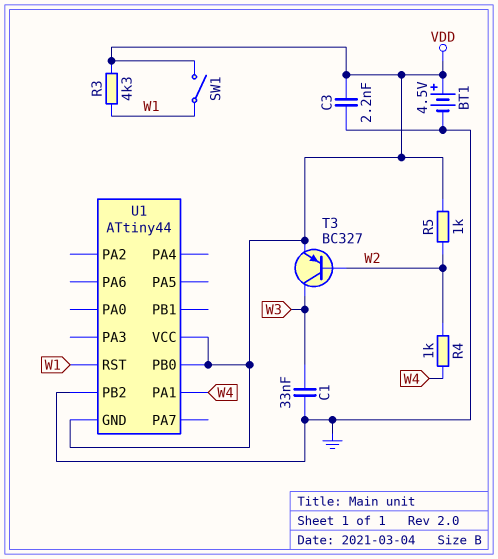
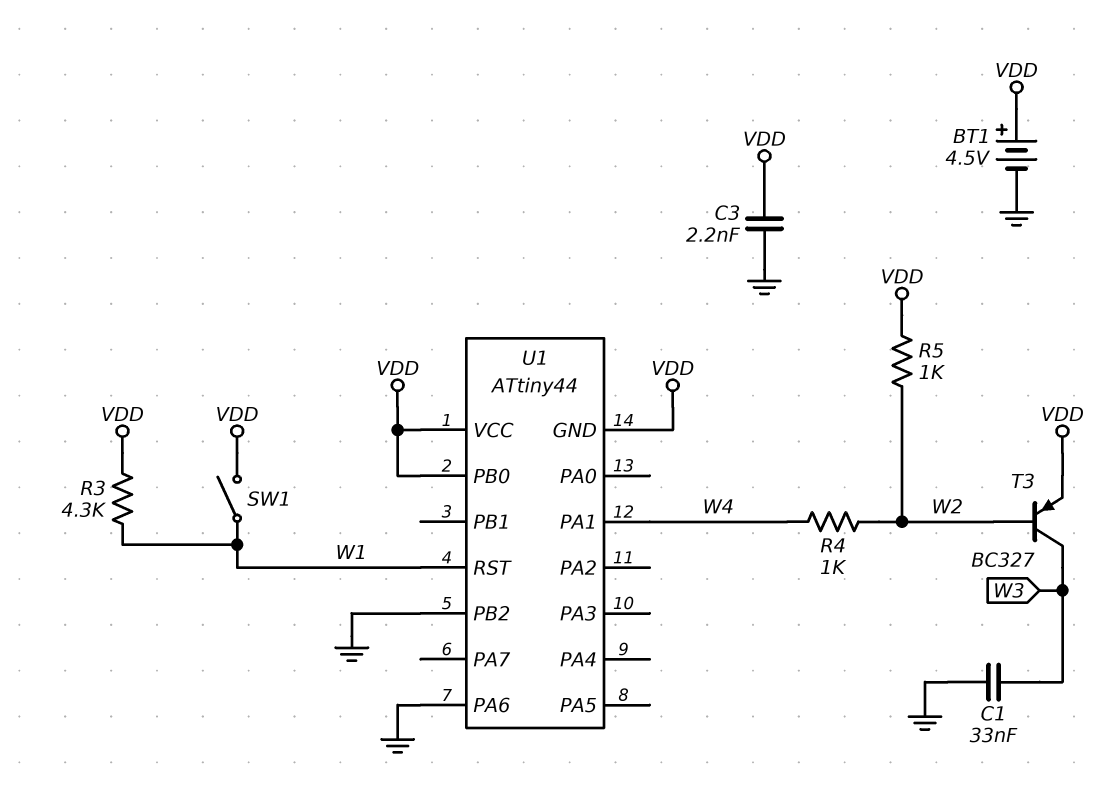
U1 pin PA6: none -> GND

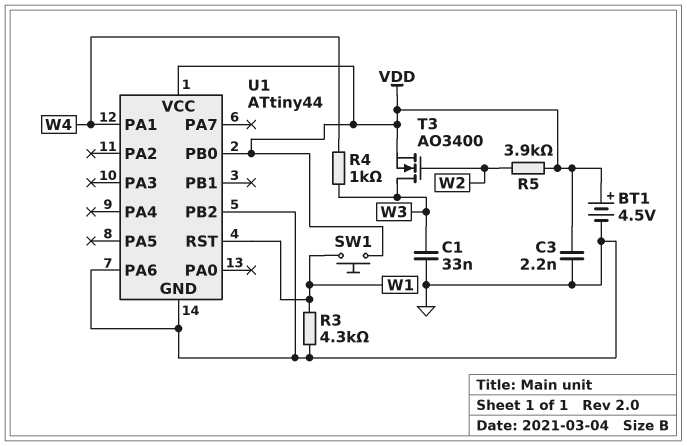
R3: 4.3k (VDD, W1) -> 4.3k (GND, W1)
R4: 1k (W2, W4) -> 1k (W3, W4)
R5: 1k (VDD, W2) -> 3.9k (VDD, W2)
SW1: switch (VDD, W1) -> button (VDD, W1)
T3: PNP BC327 (B W2, C W3, E VDD) -> NMOS AO3400 (G W2, D W3, S VDD)
U1 pin GND: VDD -> GND

